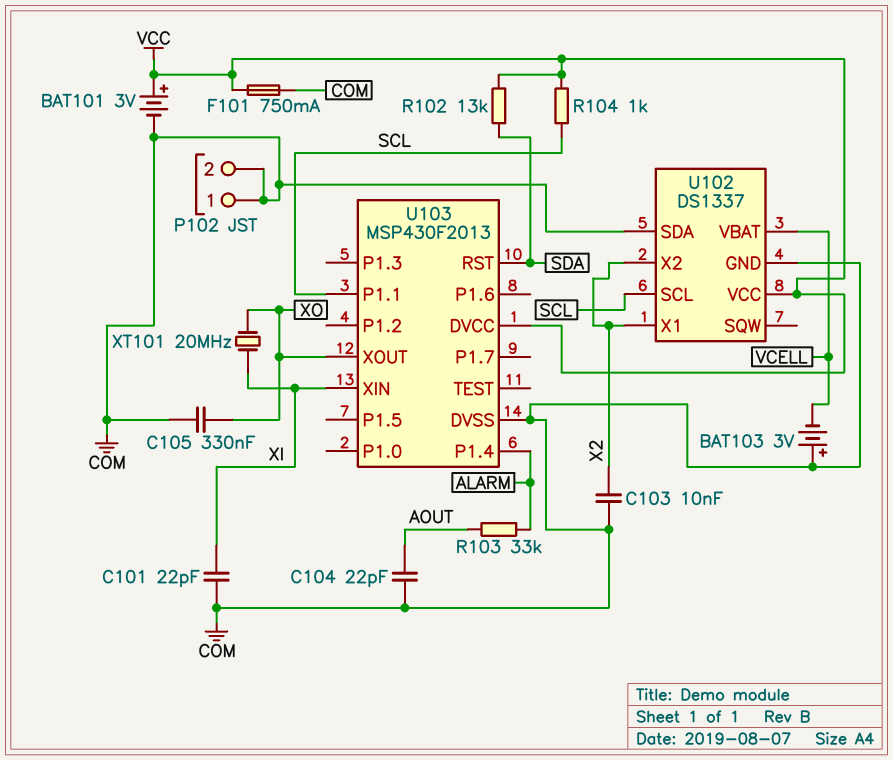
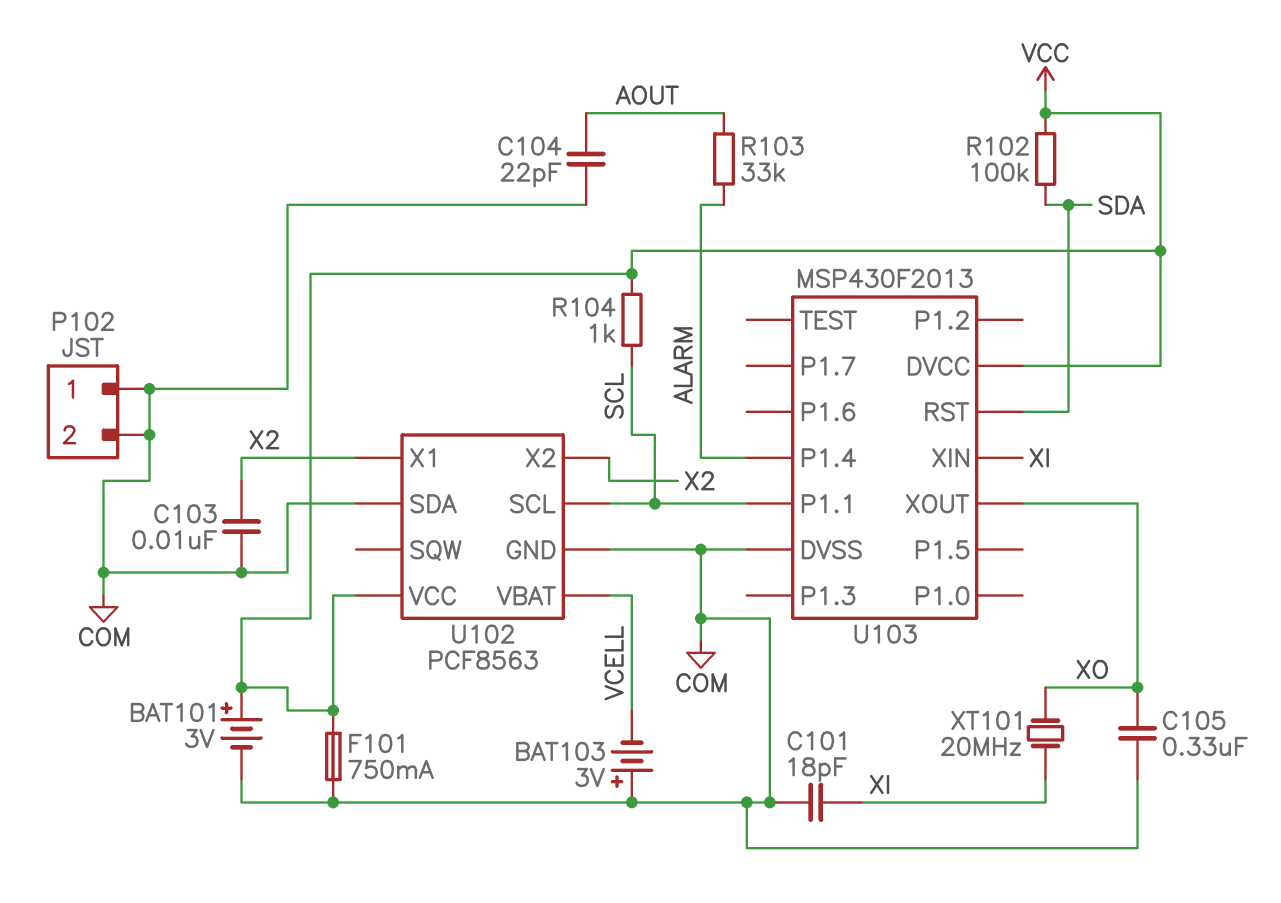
C101: 22pF (COM, XI) -> 18pF (COM, XI)
R102: 13k (SDA, VCC) -> 100k (SDA, VCC)
U102: DS1337 -> PCF8563

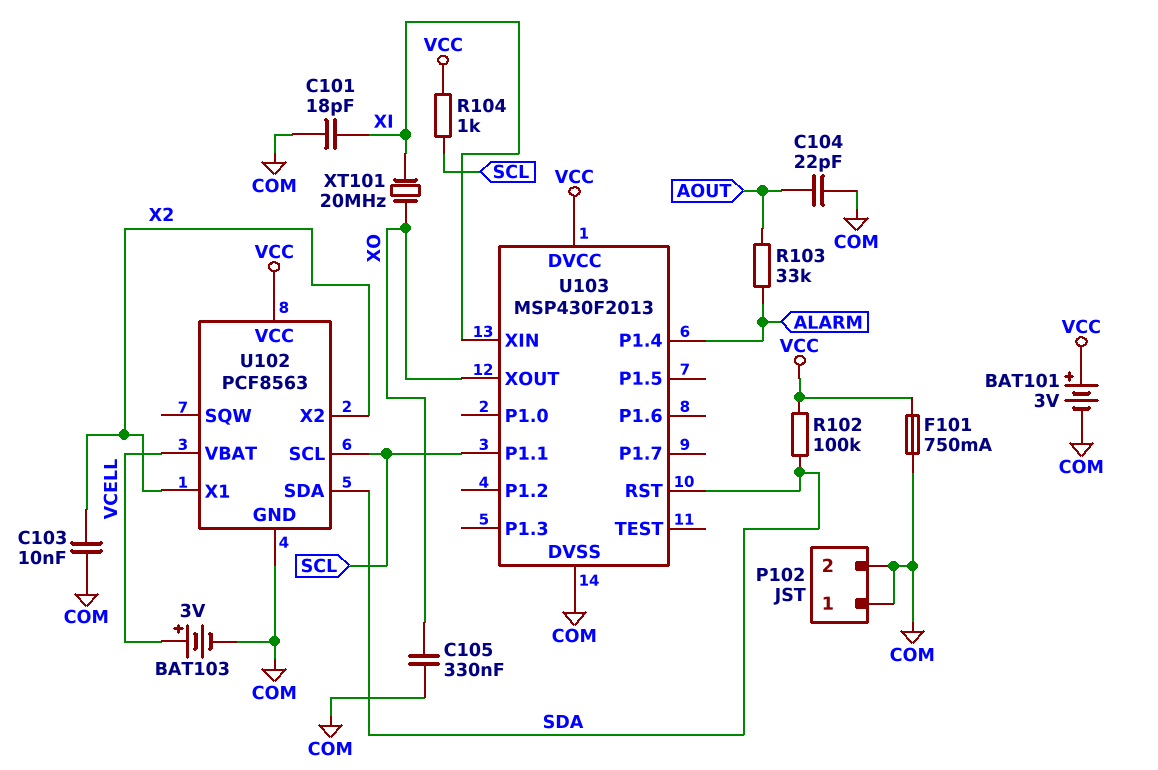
BAT103: 3V (plus COM, minus VCELL) -> 3V (plus VCELL, minus COM)
U102 pin SDA: COM -> SDA

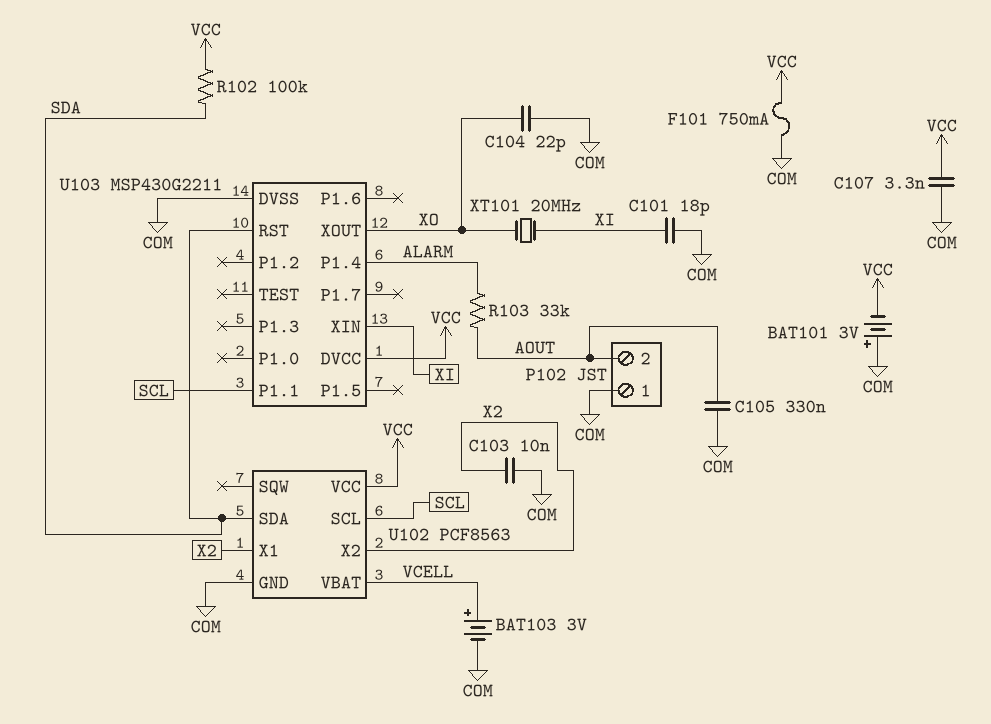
BAT101: 3V (plus VCC, minus COM) -> 3V (plus COM, minus VCC)
C104: 22pF (AOUT, COM) -> 22pF (COM, XO)
C105: 330nF (COM, XO) -> 330nF (AOUT, COM)
C107: none -> 3.3nF (COM, VCC)
P102 pin 2: COM -> AOUT
R104: 1k (SCL, VCC) -> none
U103: MSP430F2013 -> MSP430G2211

